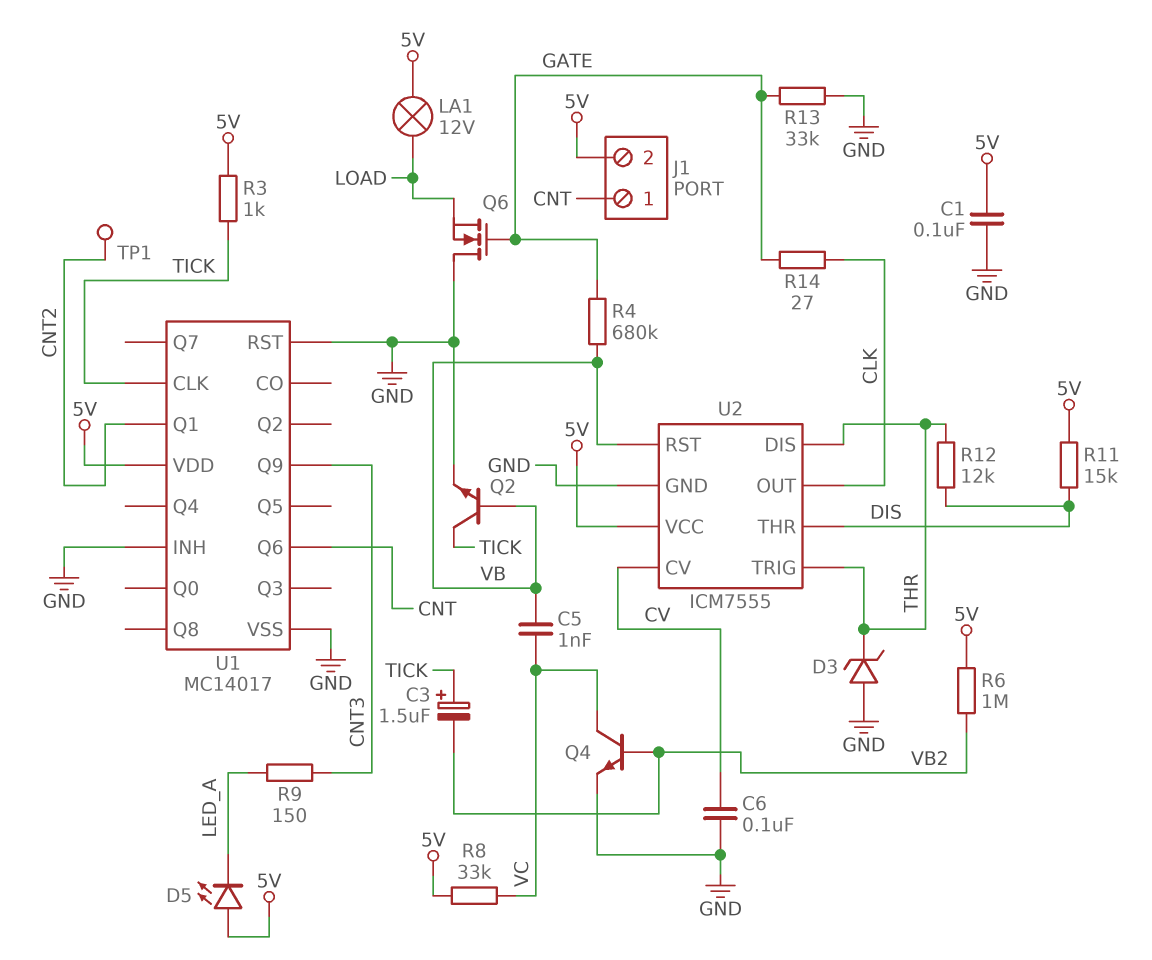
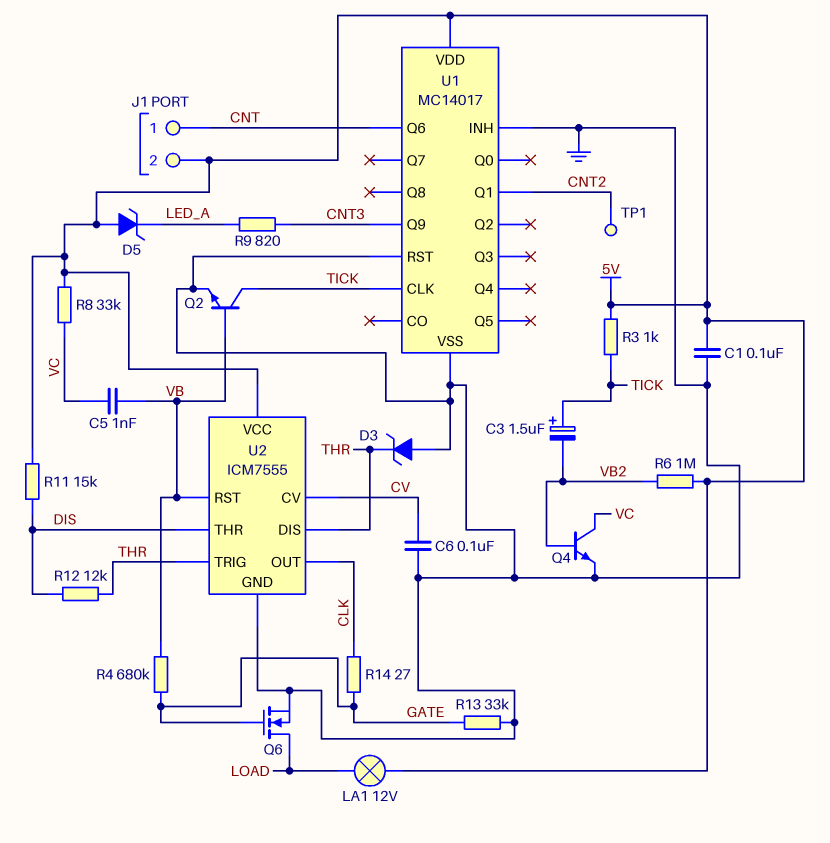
D5: LED (A 5V, K LED_A) -> zener (A 5V, K LED_A)
Q6: NMOS (G GATE, D GND, S LOAD) -> NMOS (G GATE, D LOAD, S GND)
R9: 150 (CNT3, LED_A) -> 820 (CNT3, LED_A)

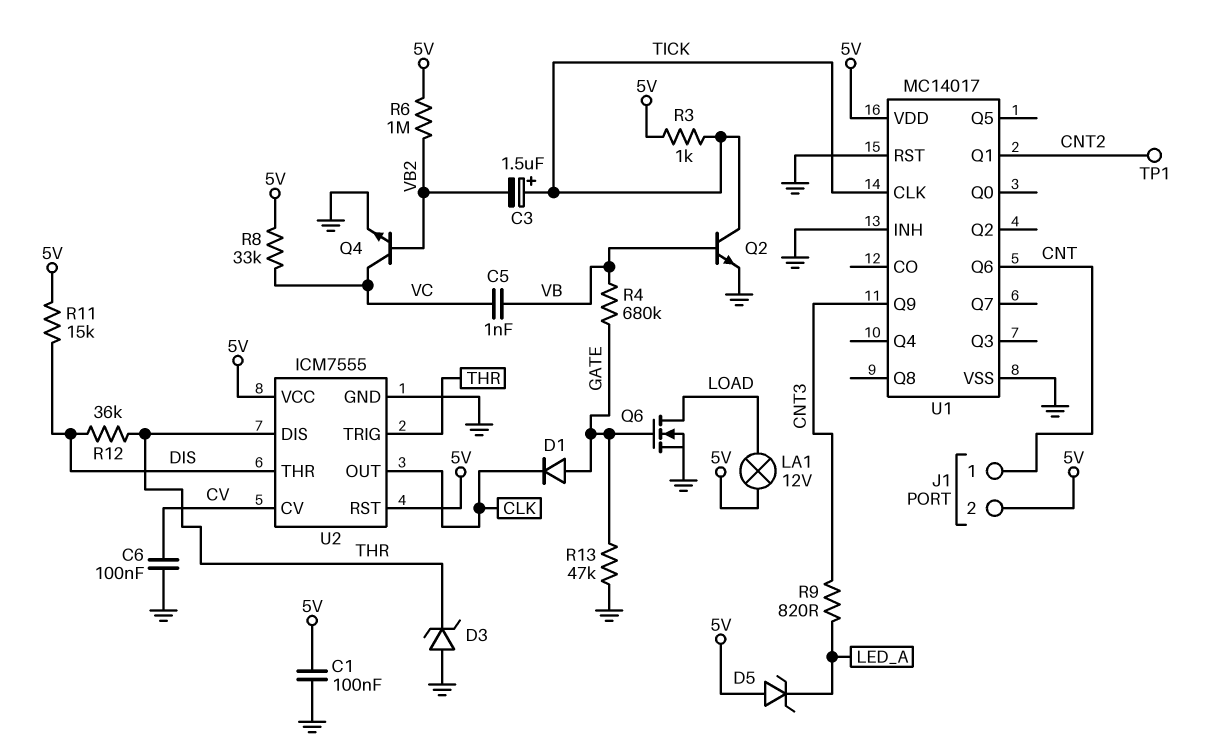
D1: none -> diode (A GATE, K CLK)
R12: 12k (DIS, THR) -> 36k (DIS, THR)
R13: 33k (GATE, GND) -> 47k (GATE, GND)
R14: 27 (CLK, GATE) -> none
U2 pin RST: VB -> 5V

